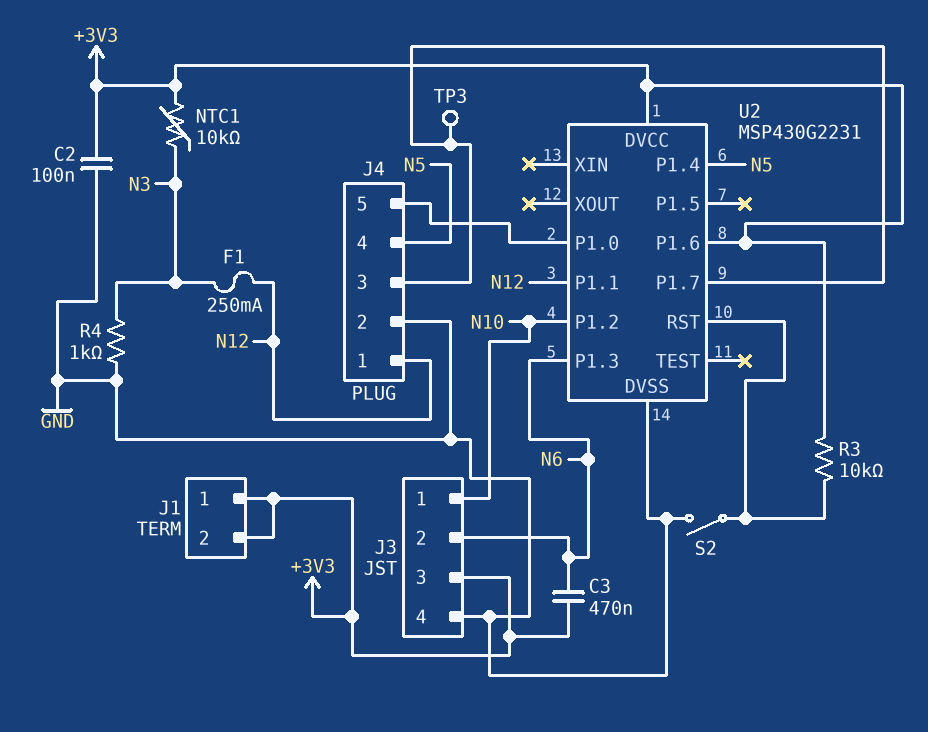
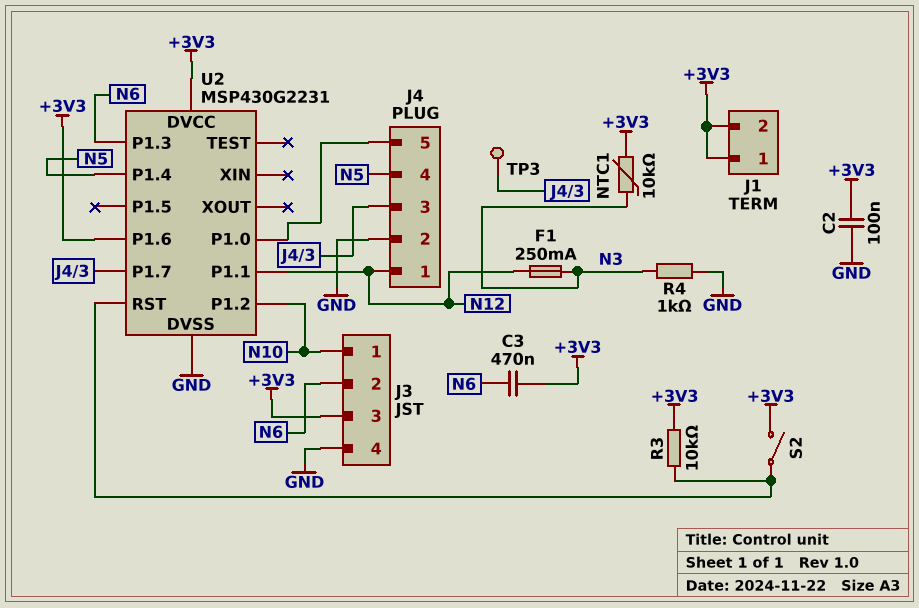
S2: switch (GND, U2/RST) -> switch (+3V3, U2/RST)

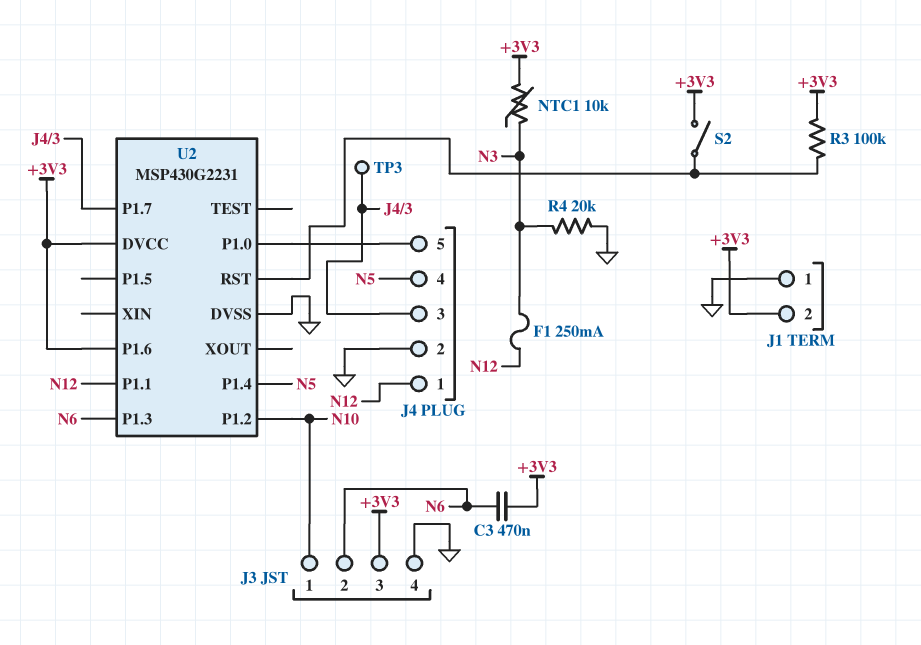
C2: 100nF (+3V3, GND) -> none
J1 pin 1: +3V3 -> GND
R3: 10k (+3V3, U2/RST) -> 100k (+3V3, U2/RST)
R4: 1k (GND, N3) -> 20k (GND, N3)

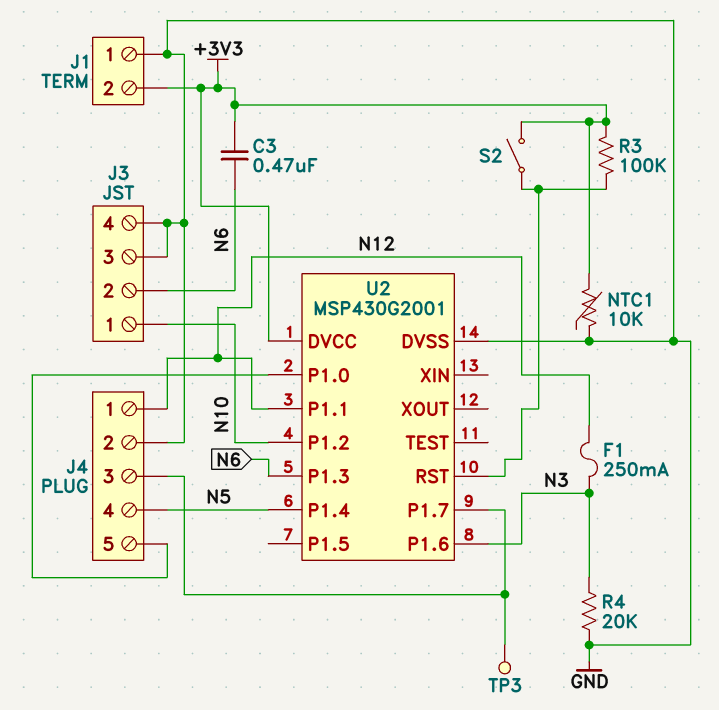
J3 pin 3: +3V3 -> GND
NTC1: 10k (+3V3, N3) -> 10k (+3V3, GND)
U2: MSP430G2231 -> MSP430G2001
U2 pin P1.6: +3V3 -> N3

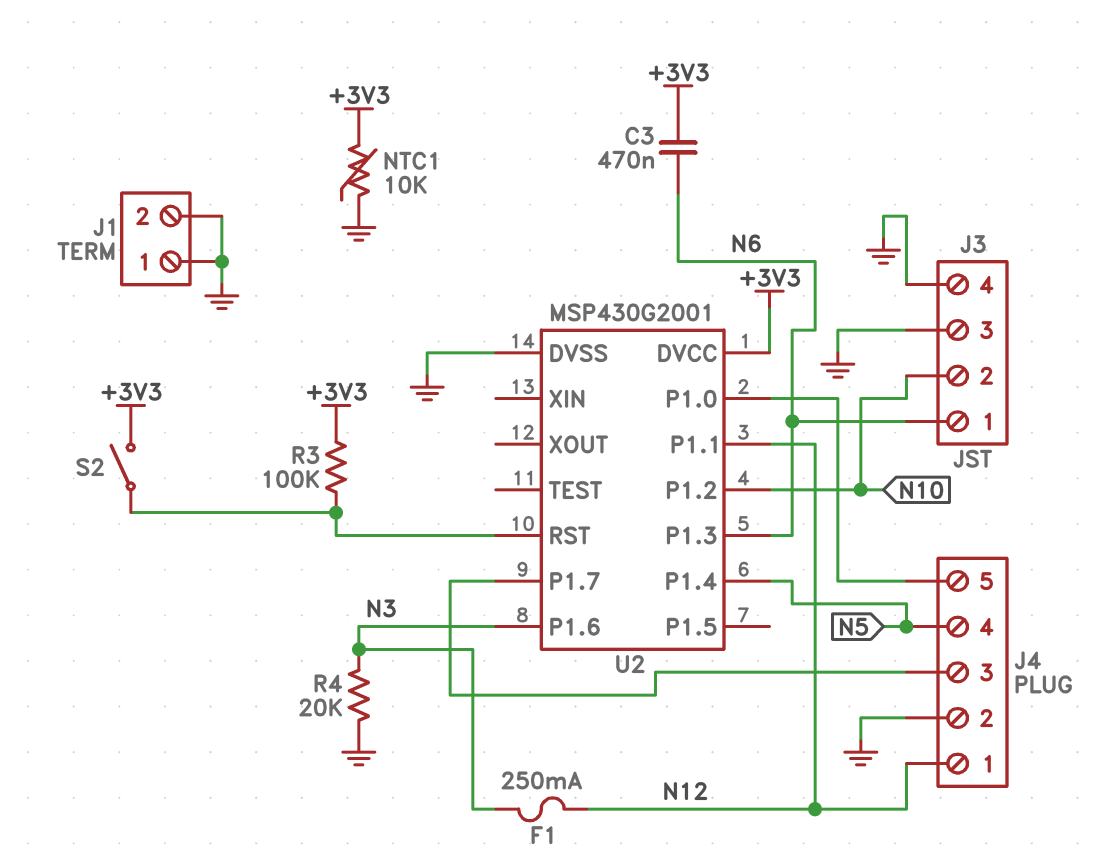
J1 pin 2: +3V3 -> GND
J3 pin 1: N10 -> N6
J3 pin 2: N6 -> N10
TP3: test point (J4/3) -> none

